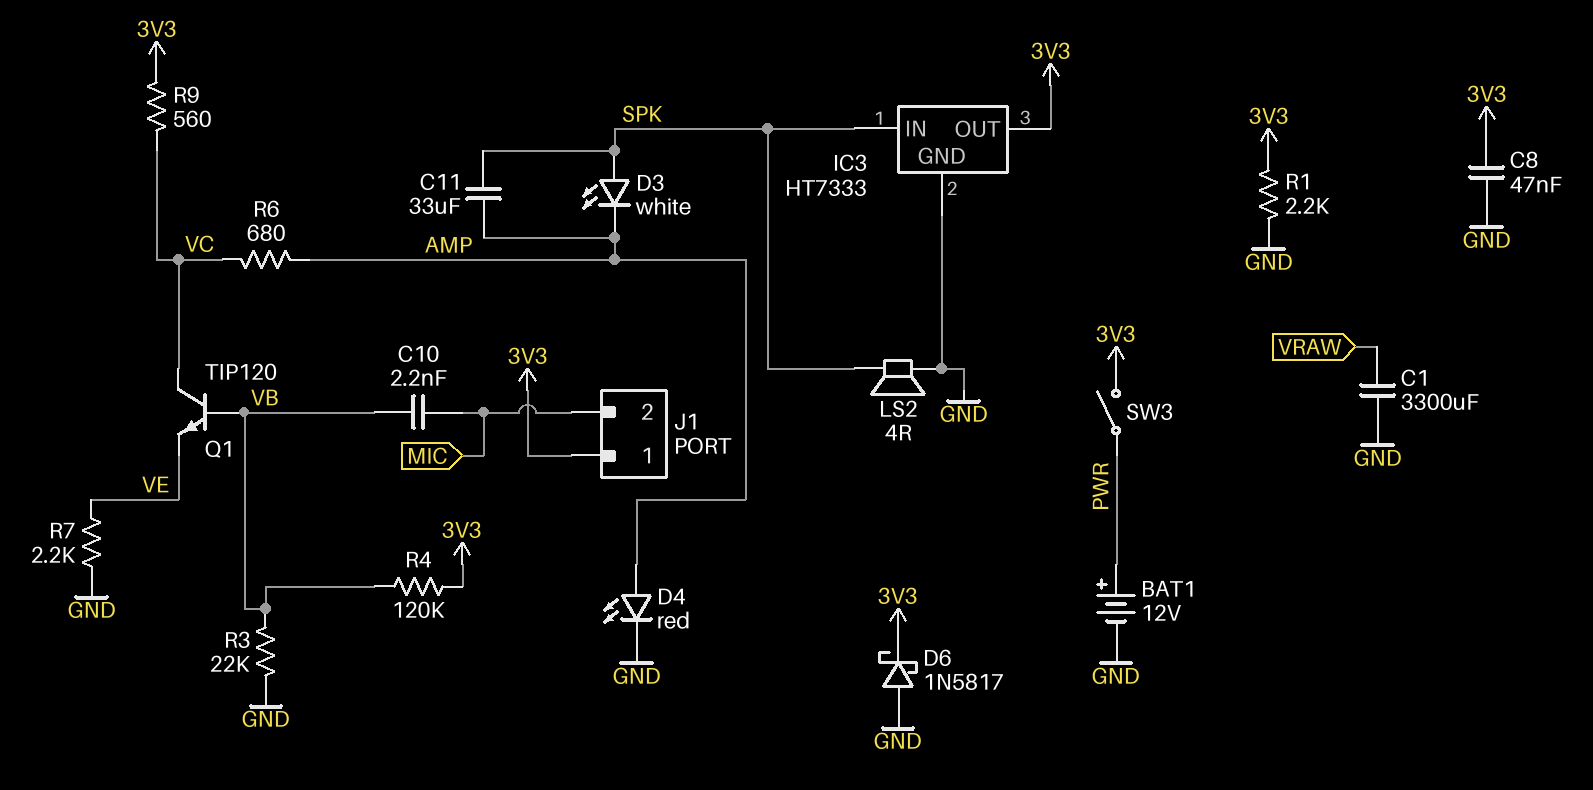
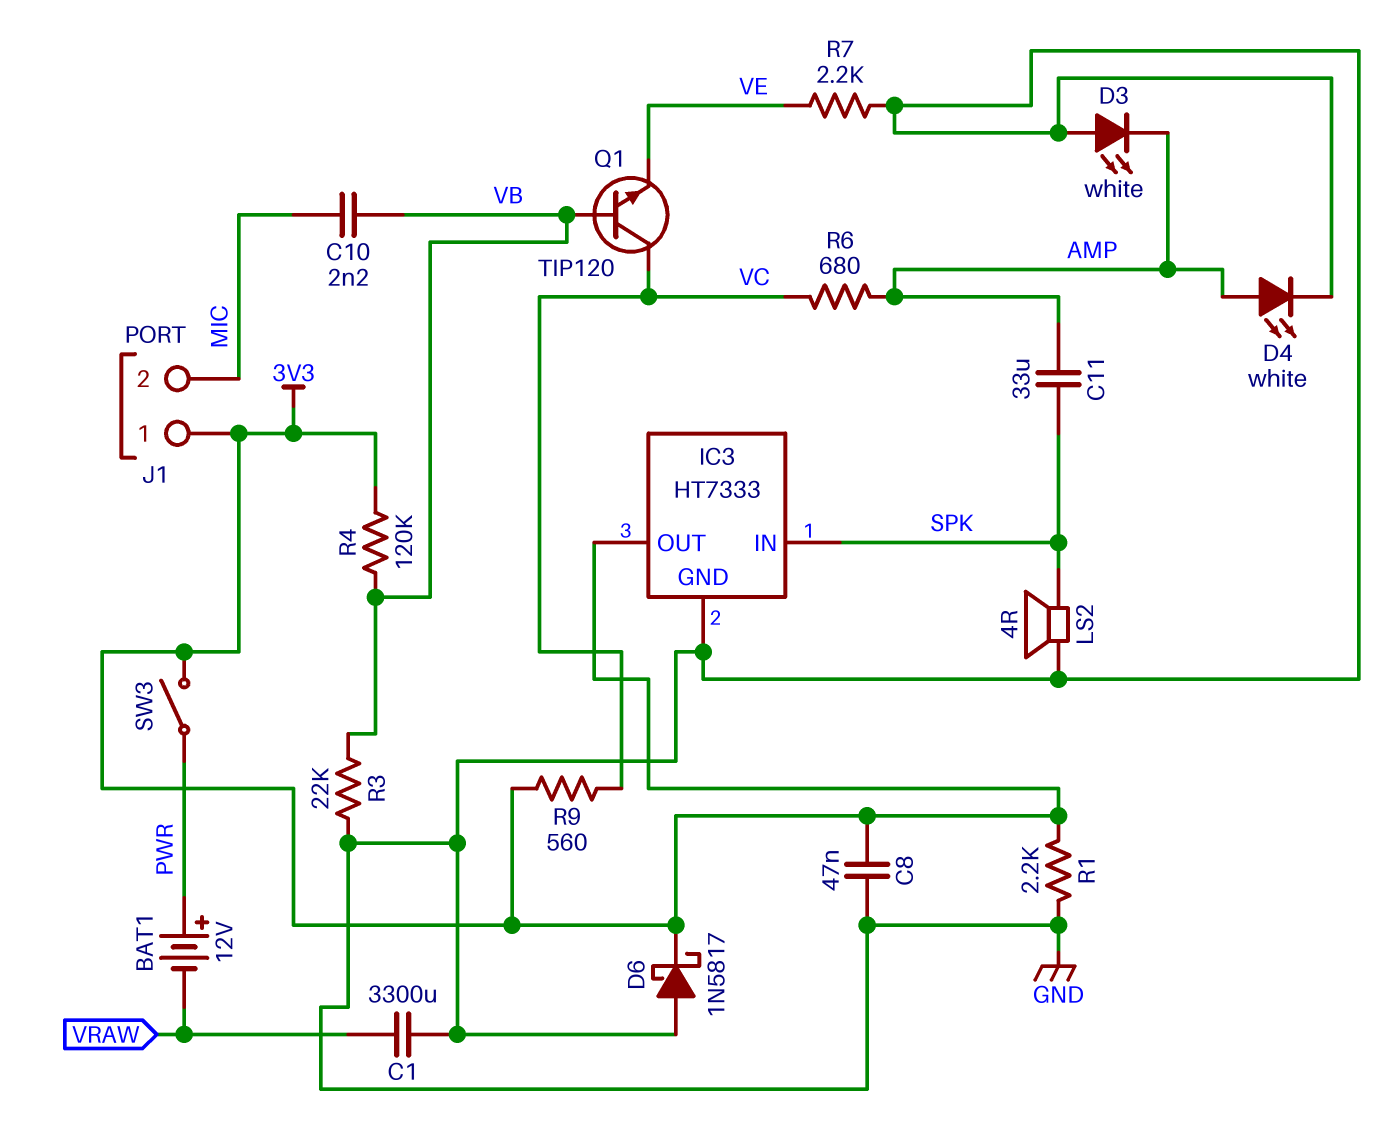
BAT1: 12V (plus PWR, minus GND) -> 12V (plus PWR, minus VRAW)
D3: LED white (A SPK, K AMP) -> LED white (A GND, K AMP)
D4: LED red (A AMP, K GND) -> LED white (A AMP, K GND)

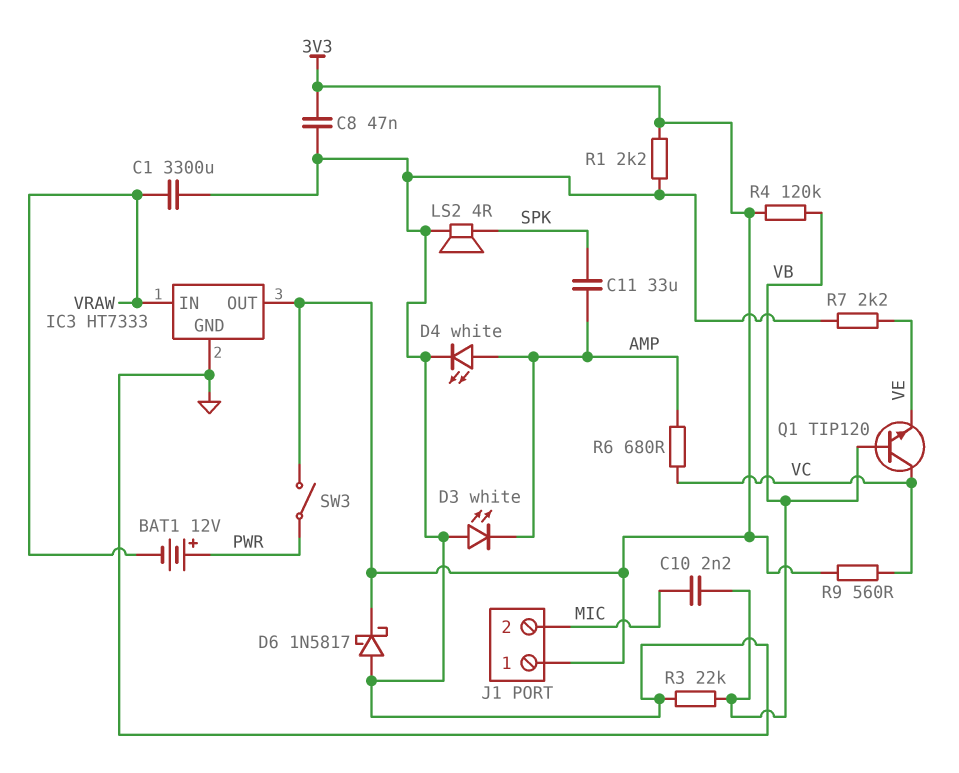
IC3 pin IN: SPK -> VRAW

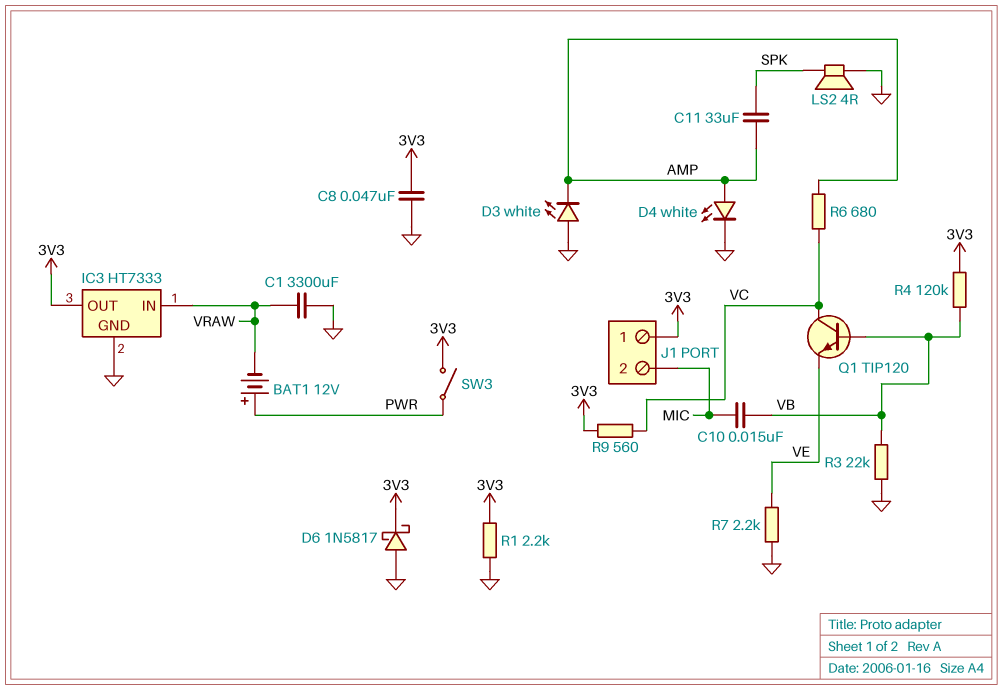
C10: 2.2nF (MIC, VB) -> 15nF (MIC, VB)

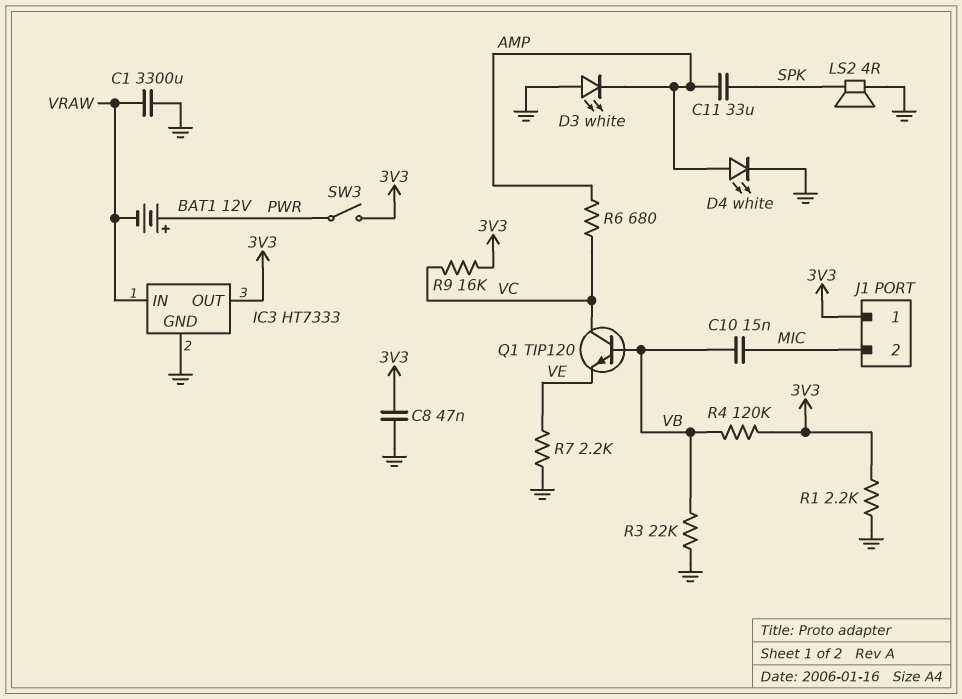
D6: schottky 1N5817 (A GND, K 3V3) -> none
R9: 560 (3V3, VC) -> 16k (3V3, VC)

